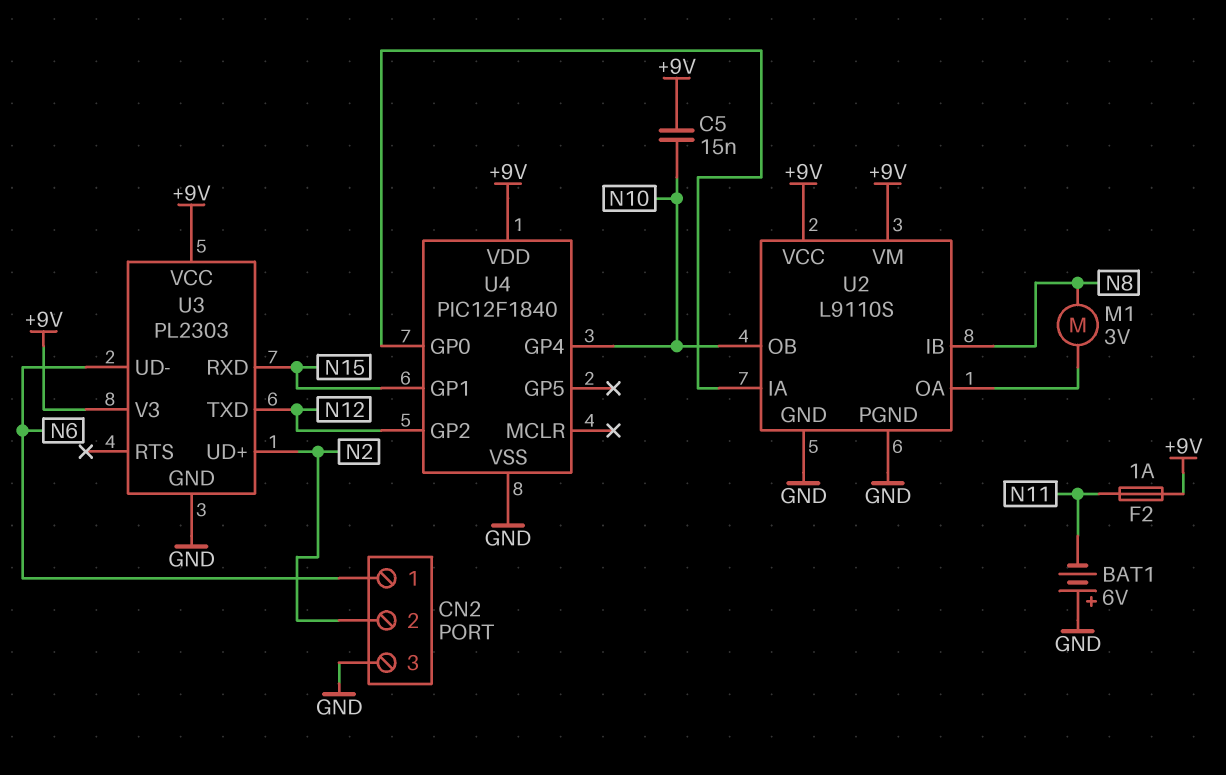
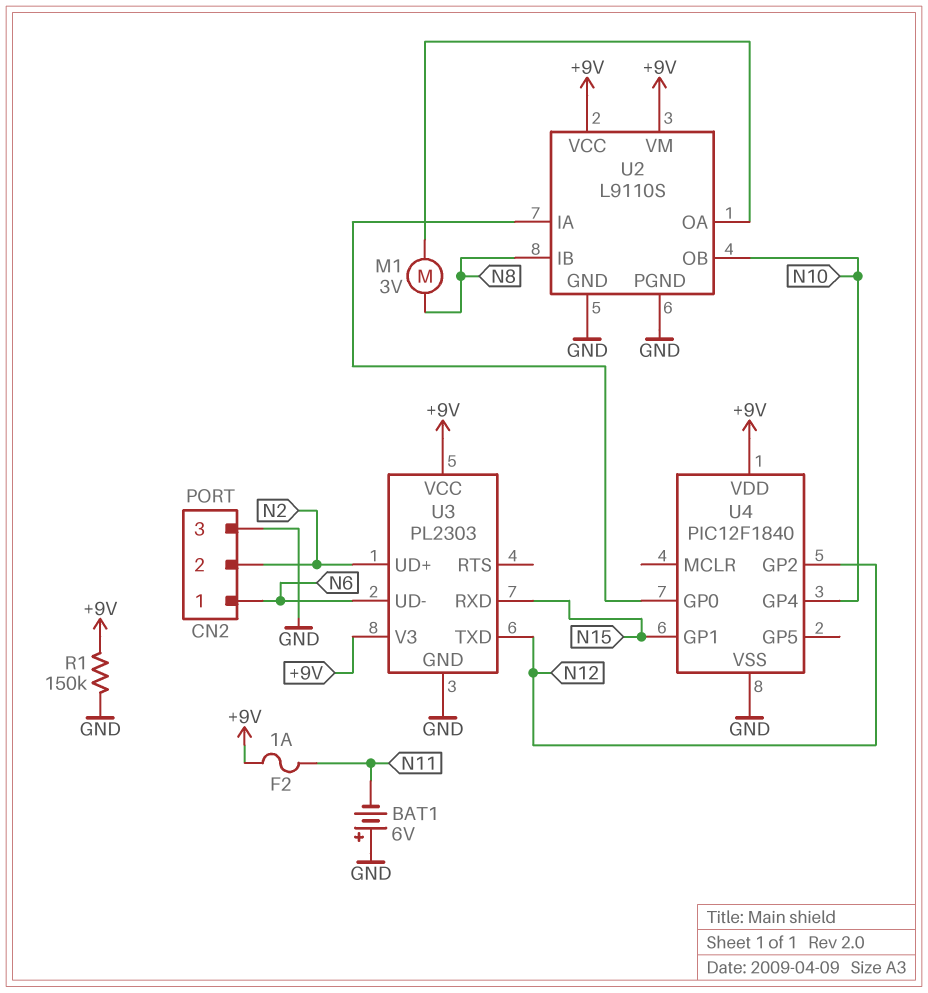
C5: 15nF (+9V, N10) -> none
R1: none -> 150k (+9V, GND)

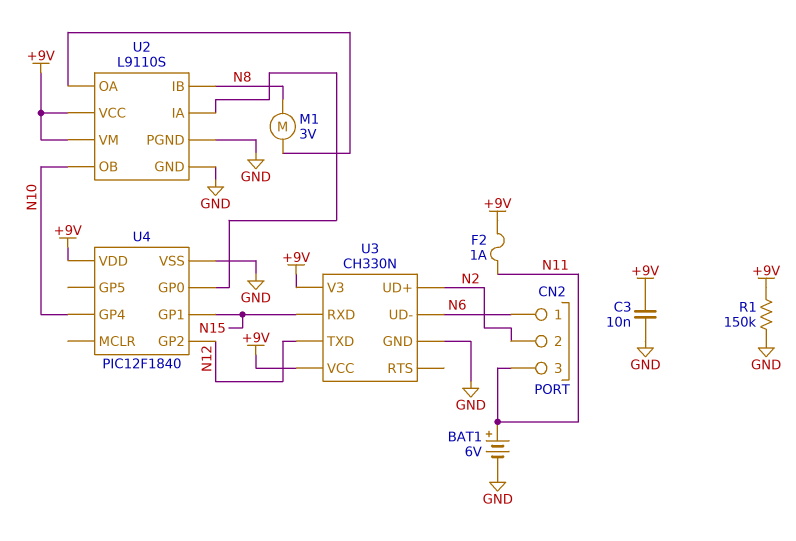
BAT1: 6V (plus GND, minus N11) -> 6V (plus N11, minus GND)
C3: none -> 10nF (+9V, GND)
CN2 pin 3: GND -> N11
U3: PL2303 -> CH330N

